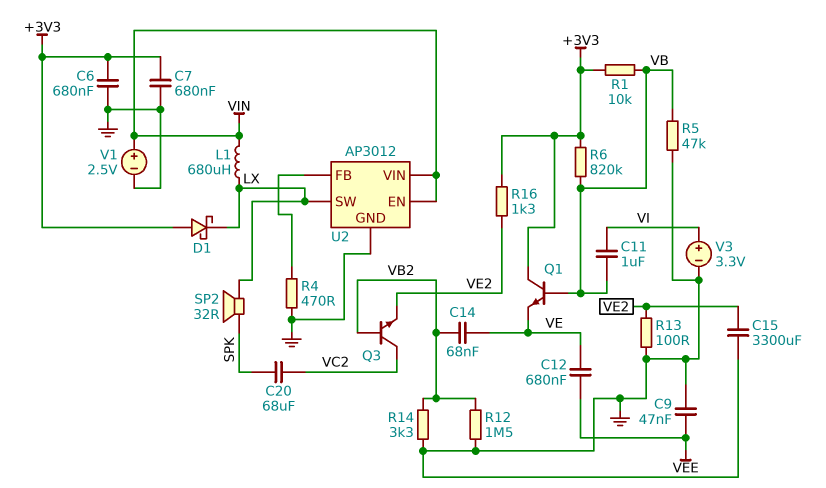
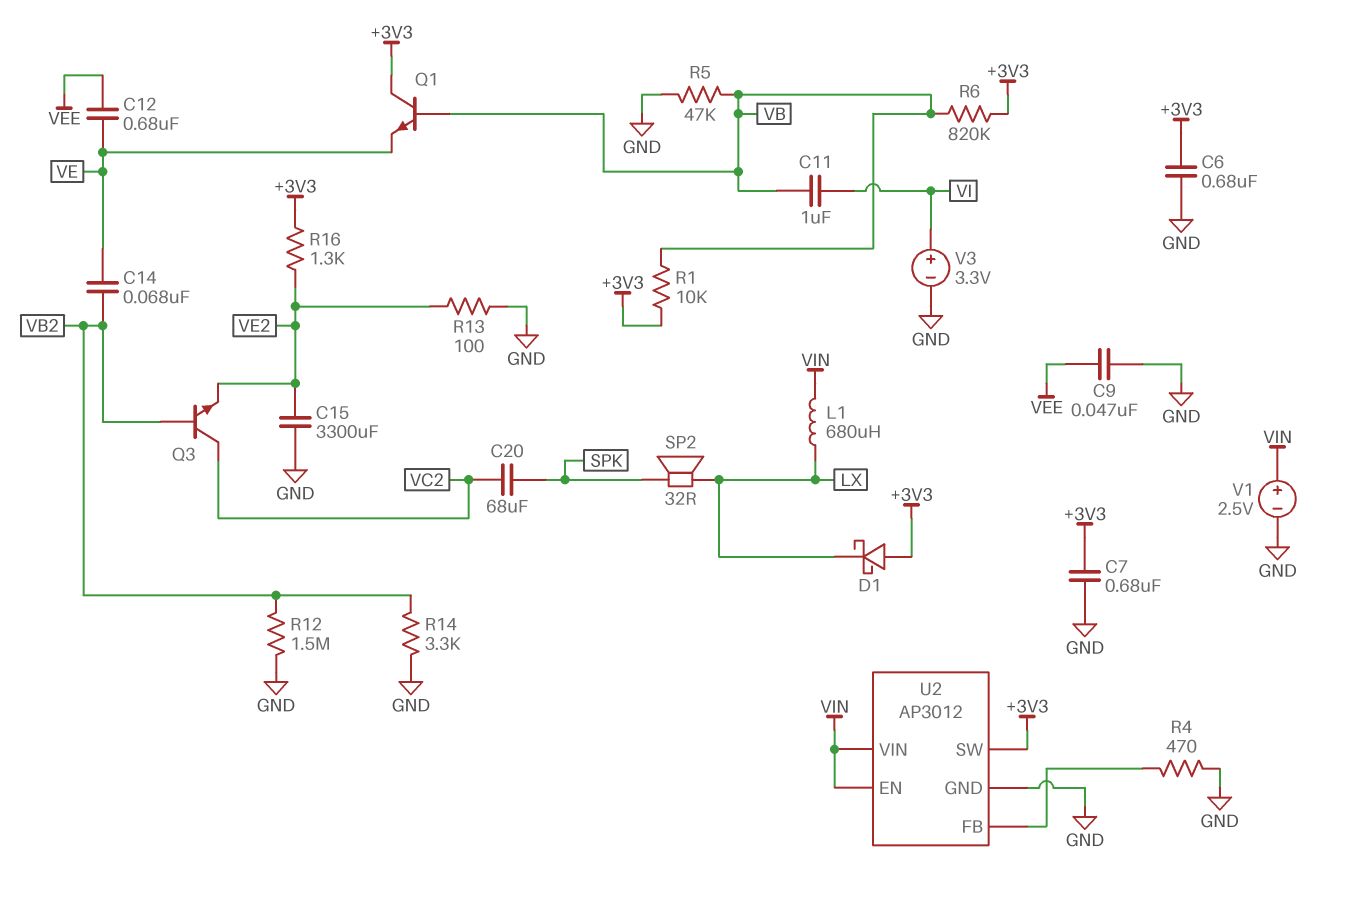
U2 pin SW: LX -> +3V3

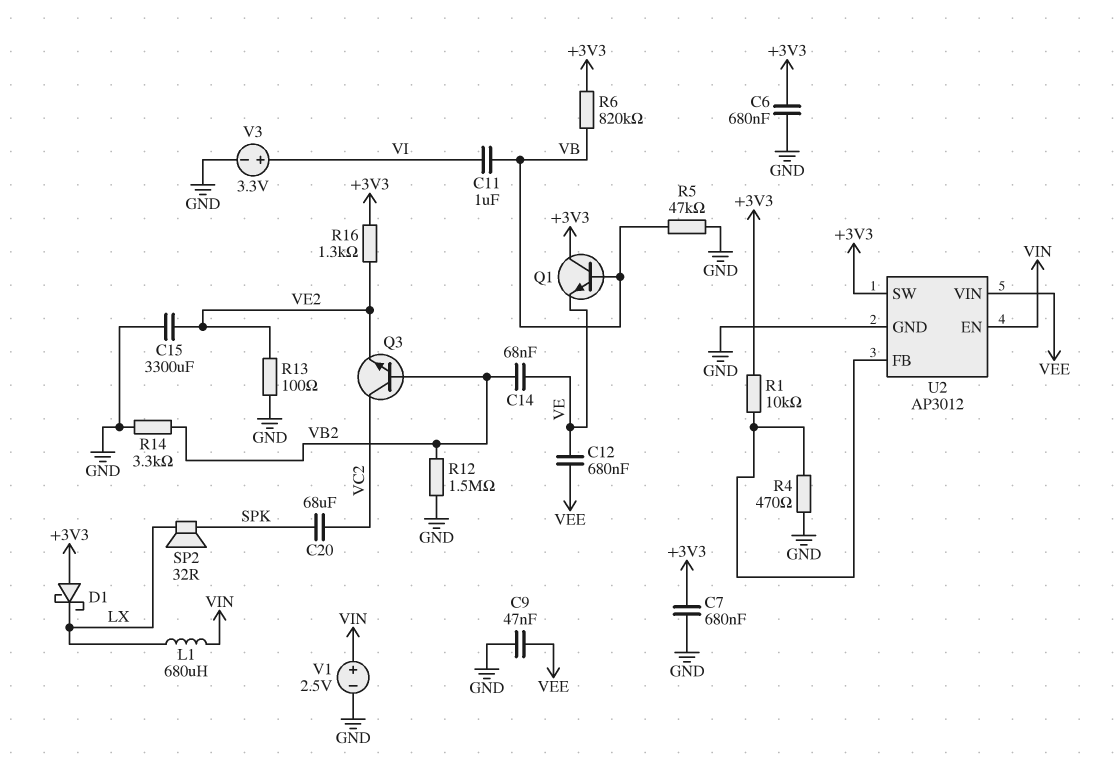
R1: 10k (+3V3, VB) -> 10k (+3V3, U2/FB)
U2 pin VIN: VIN -> VEE

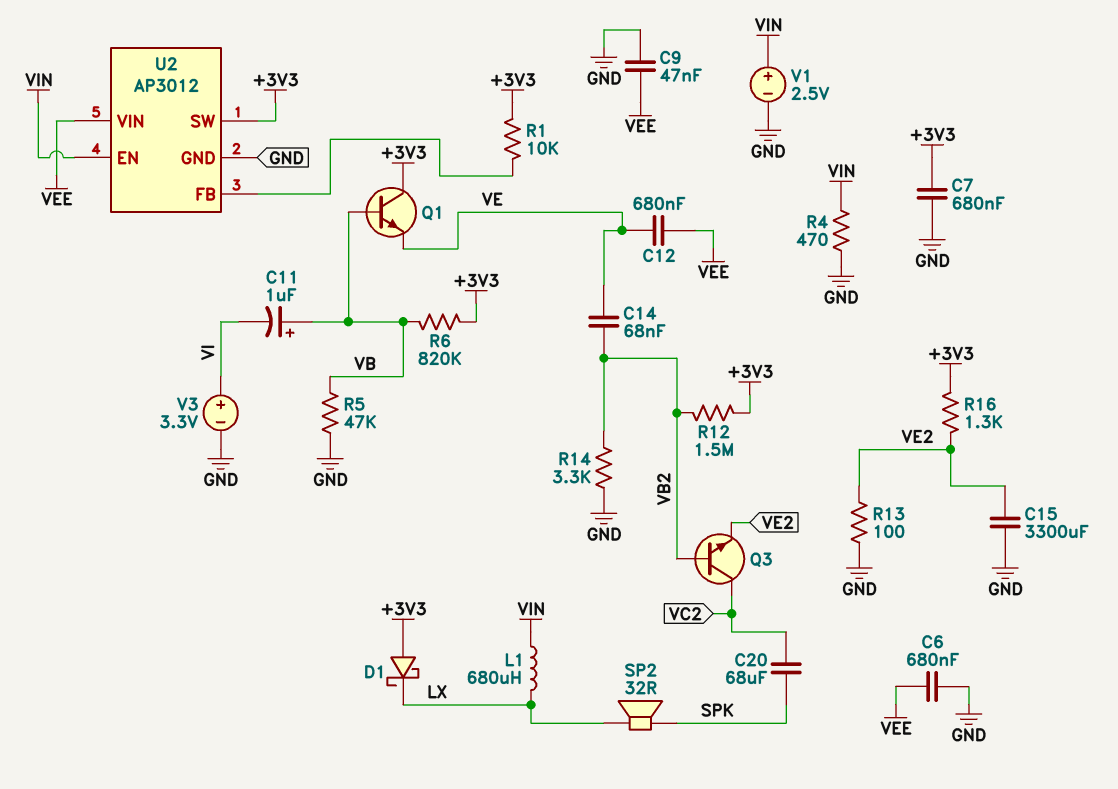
C6: 680nF (+3V3, GND) -> 680nF (GND, VEE)
C11: 1uF (VB, VI) -> 1uF (plus VB, minus VI)
R4: 470 (GND, U2/FB) -> 470 (GND, VIN)
R12: 1.5M (GND, VB2) -> 1.5M (+3V3, VB2)

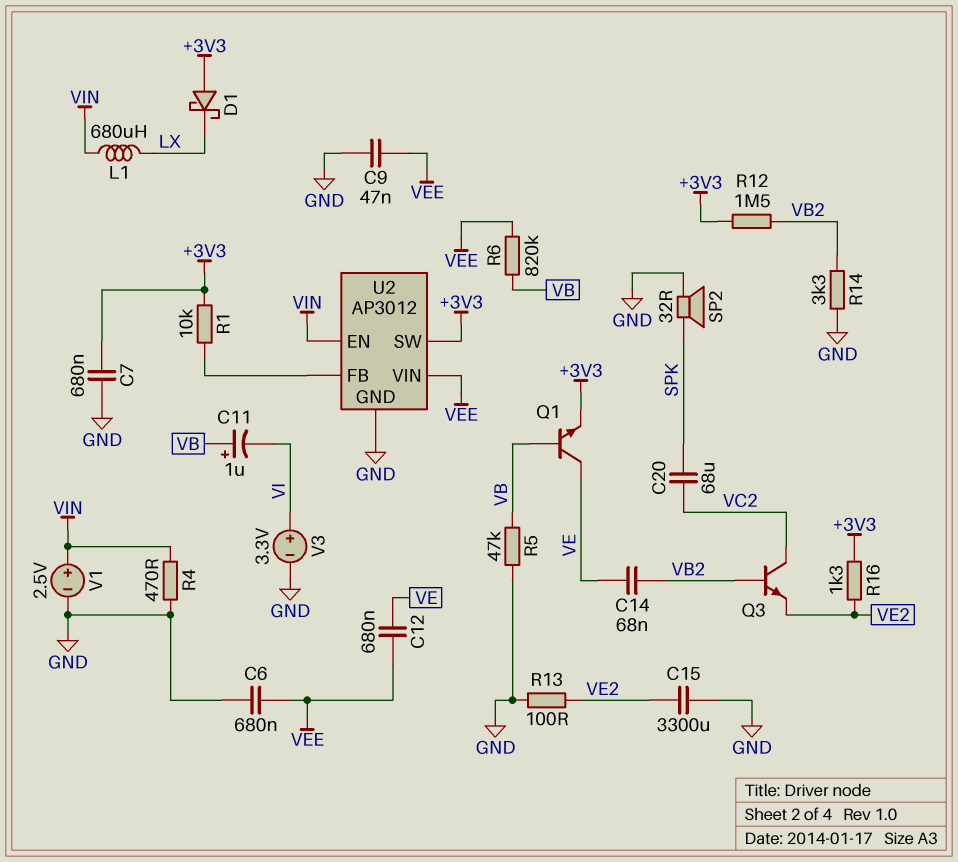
Q1: NPN (B VB, C +3V3, E VE) -> NPN (B VB, C VE, E +3V3)
R6: 820k (+3V3, VB) -> 820k (VB, VEE)
SP2: speaker 32R (LX, SPK) -> speaker 32R (GND, SPK)

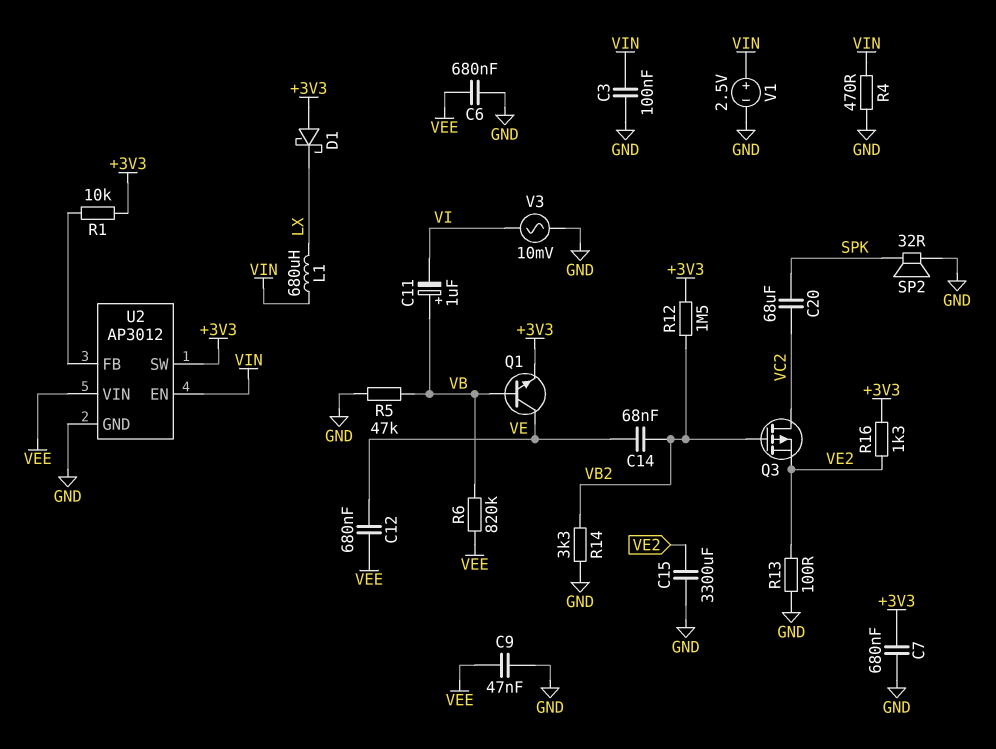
C3: none -> 100nF (GND, VIN)
Q3: NPN (B VB2, C VC2, E VE2) -> PMOS (G VB2, D VC2, S VE2)
V3: 3.3V (plus VI, minus GND) -> AC 10mV (GND, VI)

